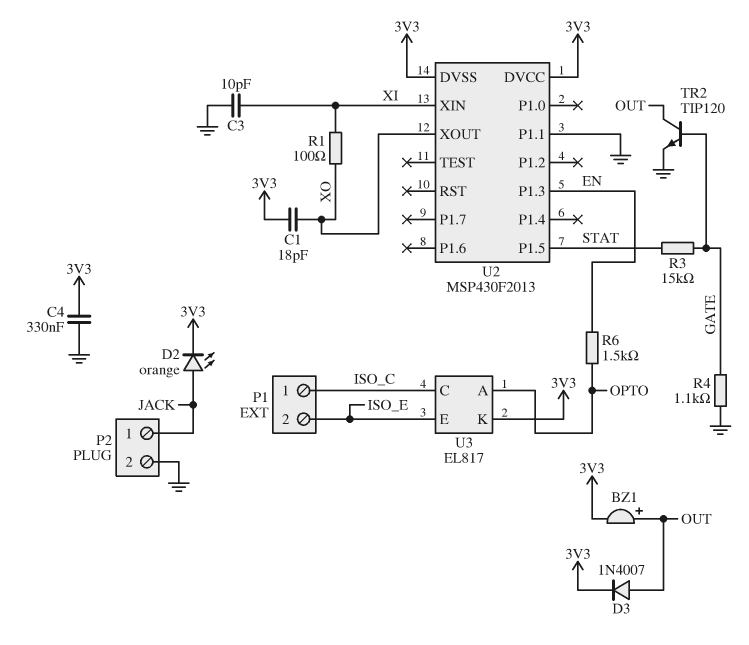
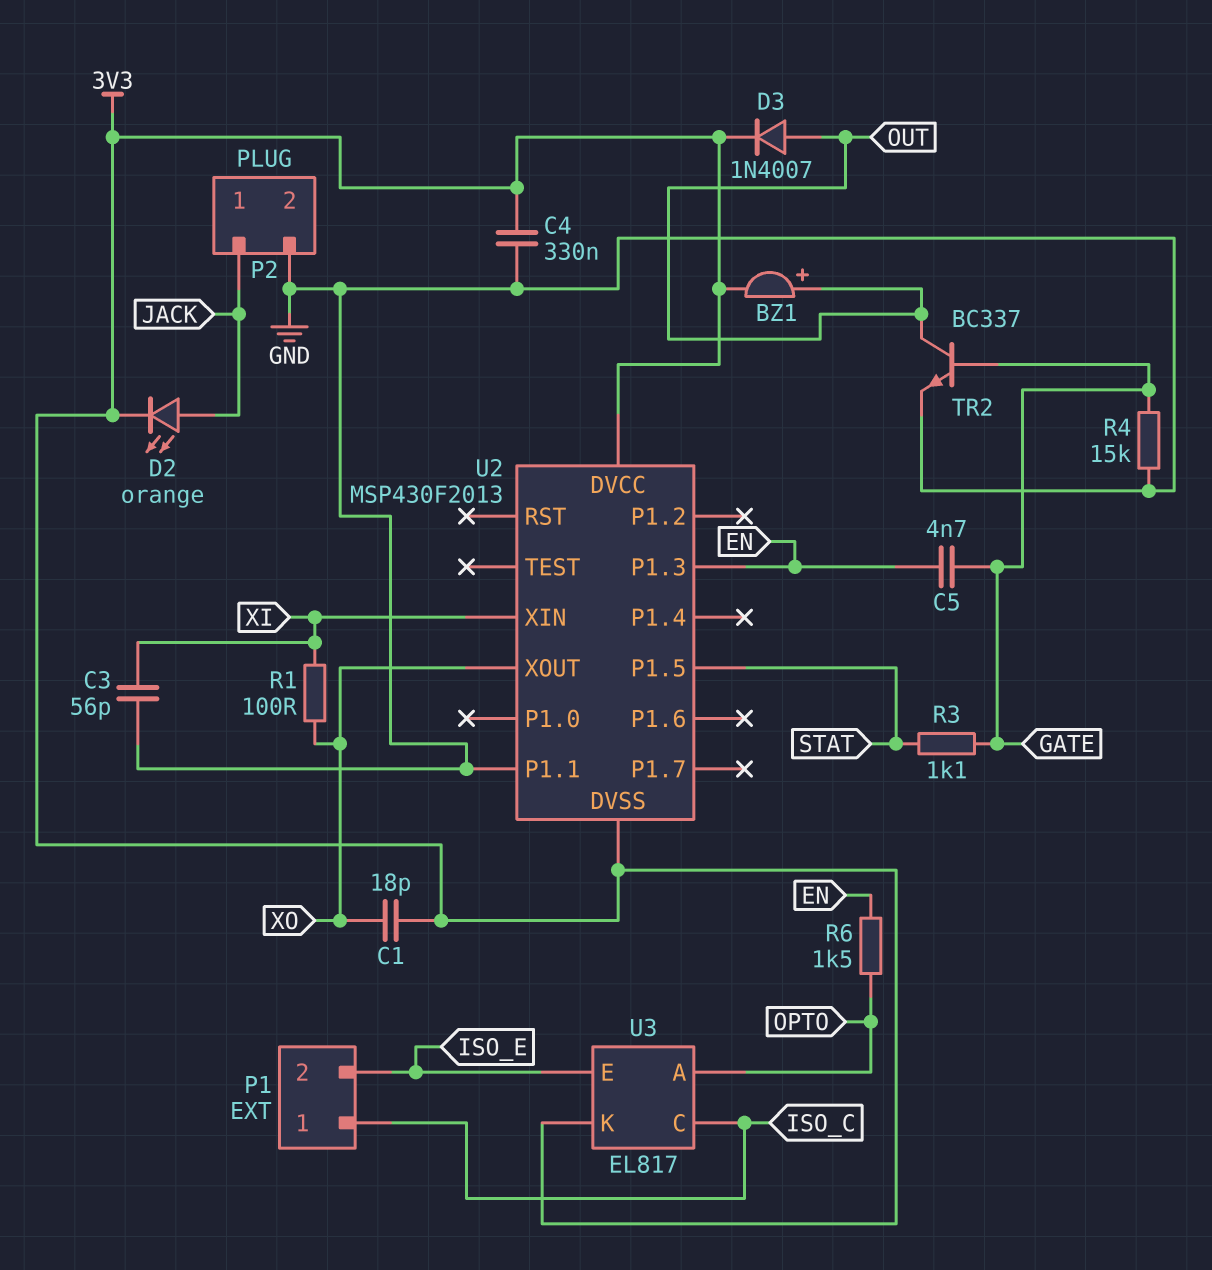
C3: 10pF (GND, XI) -> 56pF (GND, XI)
C5: none -> 4.7nF (EN, GATE)
R3: 15k (GATE, STAT) -> 1.1k (GATE, STAT)
R4: 1.1k (GATE, GND) -> 15k (GATE, GND)
TR2: NPN TIP120 (B GATE, C OUT, E GND) -> NPN BC337 (B GATE, C OUT, E GND)

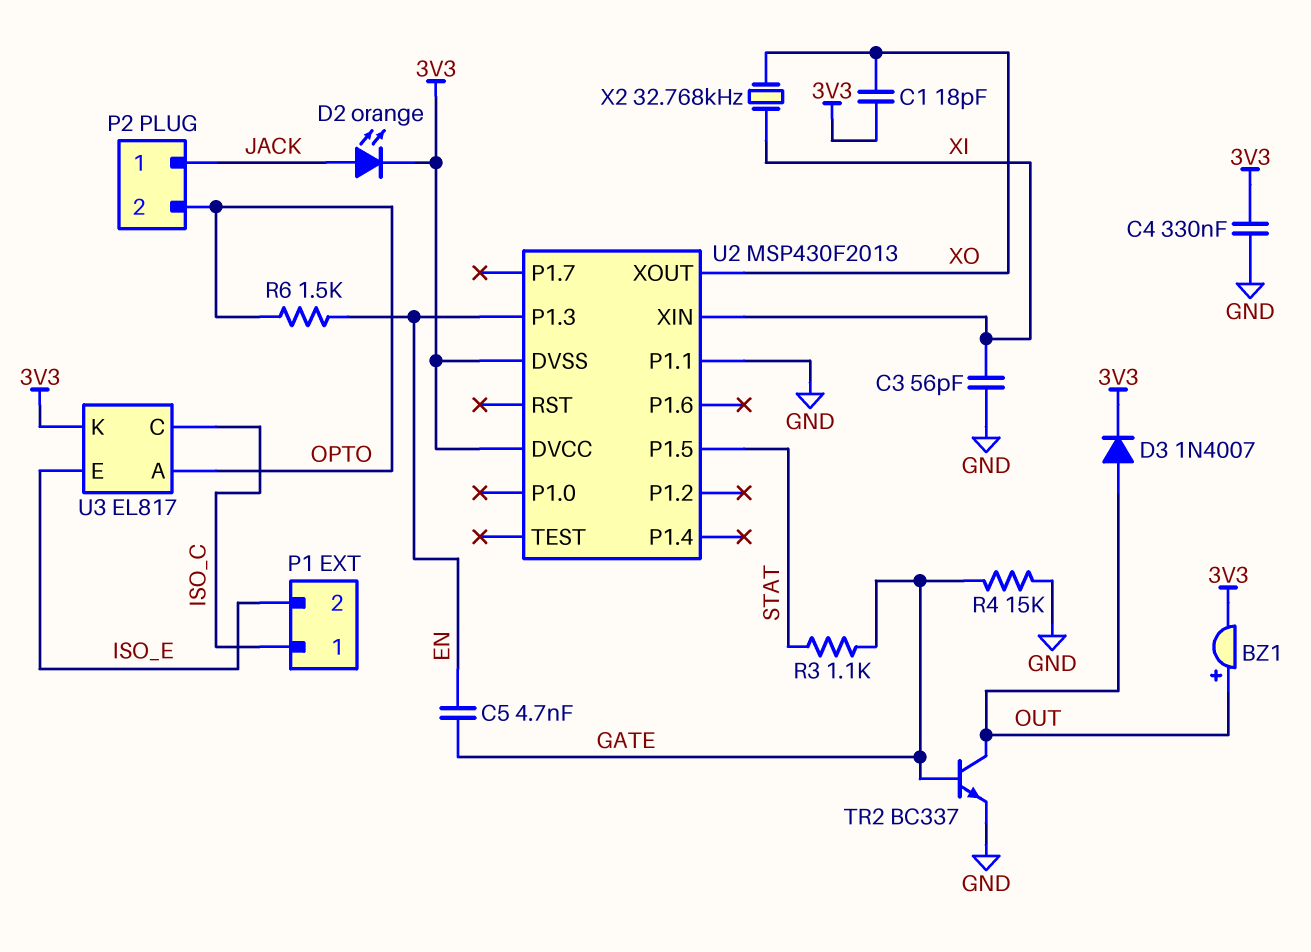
P2 pin 2: GND -> OPTO
R1: 100 (XI, XO) -> none
X2: none -> 32.768kHz (XI, XO)

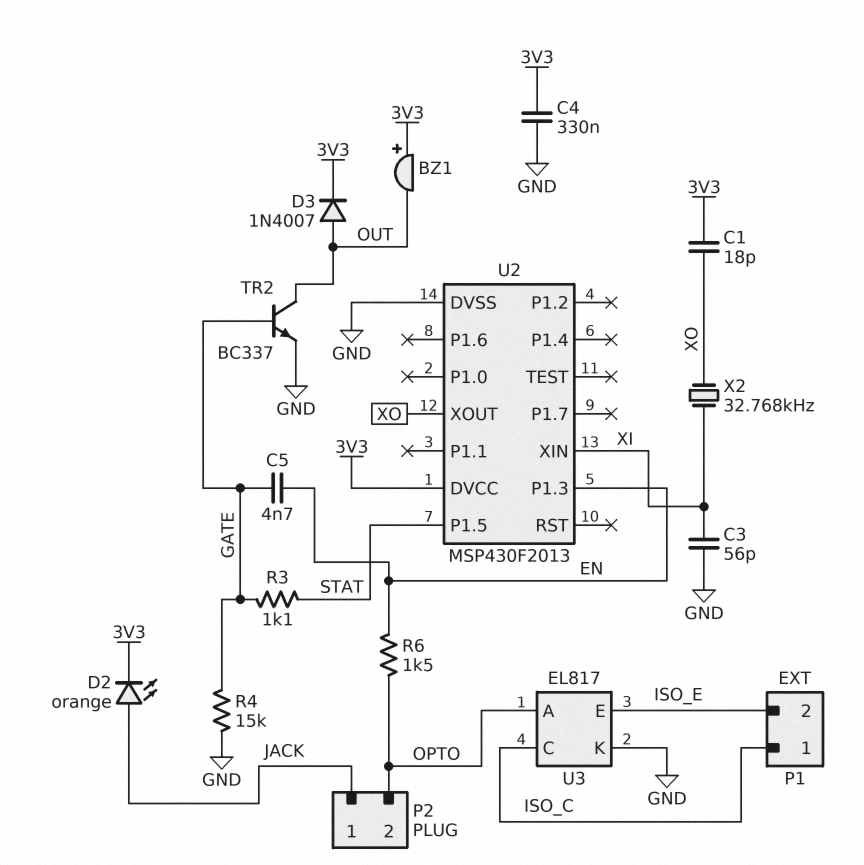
BZ1: buzzer (plus OUT, minus 3V3) -> buzzer (plus 3V3, minus OUT)
U2 pin DVSS: 3V3 -> GND
U2 pin P1.1: GND -> none
U3 pin K: 3V3 -> GND

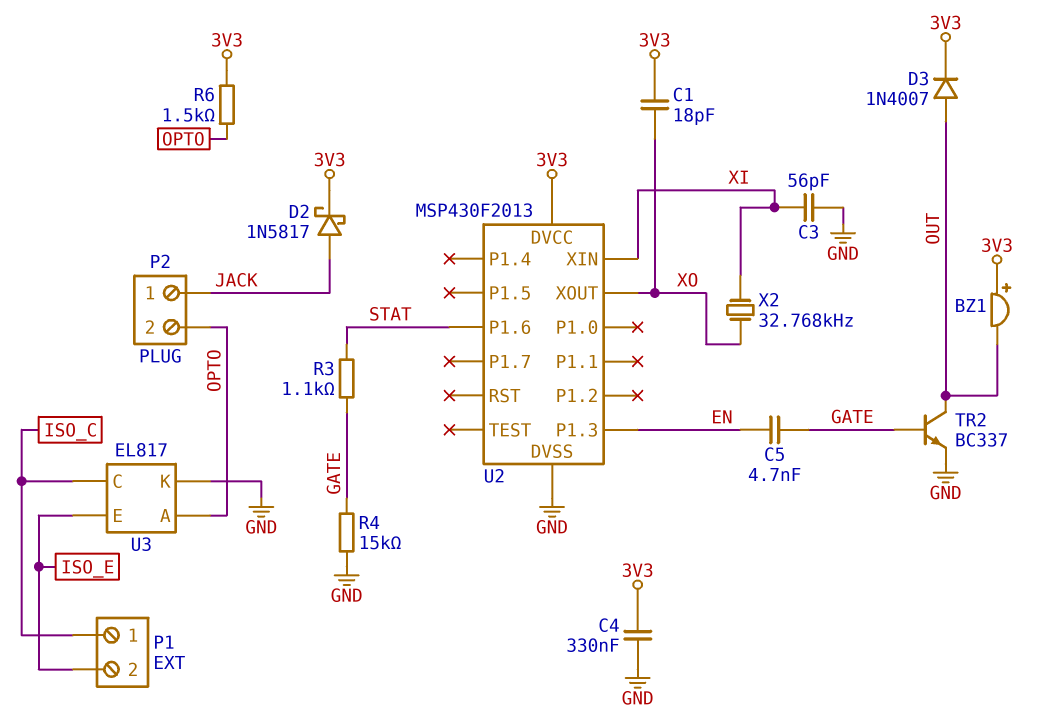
D2: LED orange (A JACK, K 3V3) -> schottky 1N5817 (A JACK, K 3V3)
R6: 1.5k (EN, OPTO) -> 1.5k (3V3, OPTO)
U2 pin P1.5: STAT -> none
U2 pin P1.6: none -> STAT

